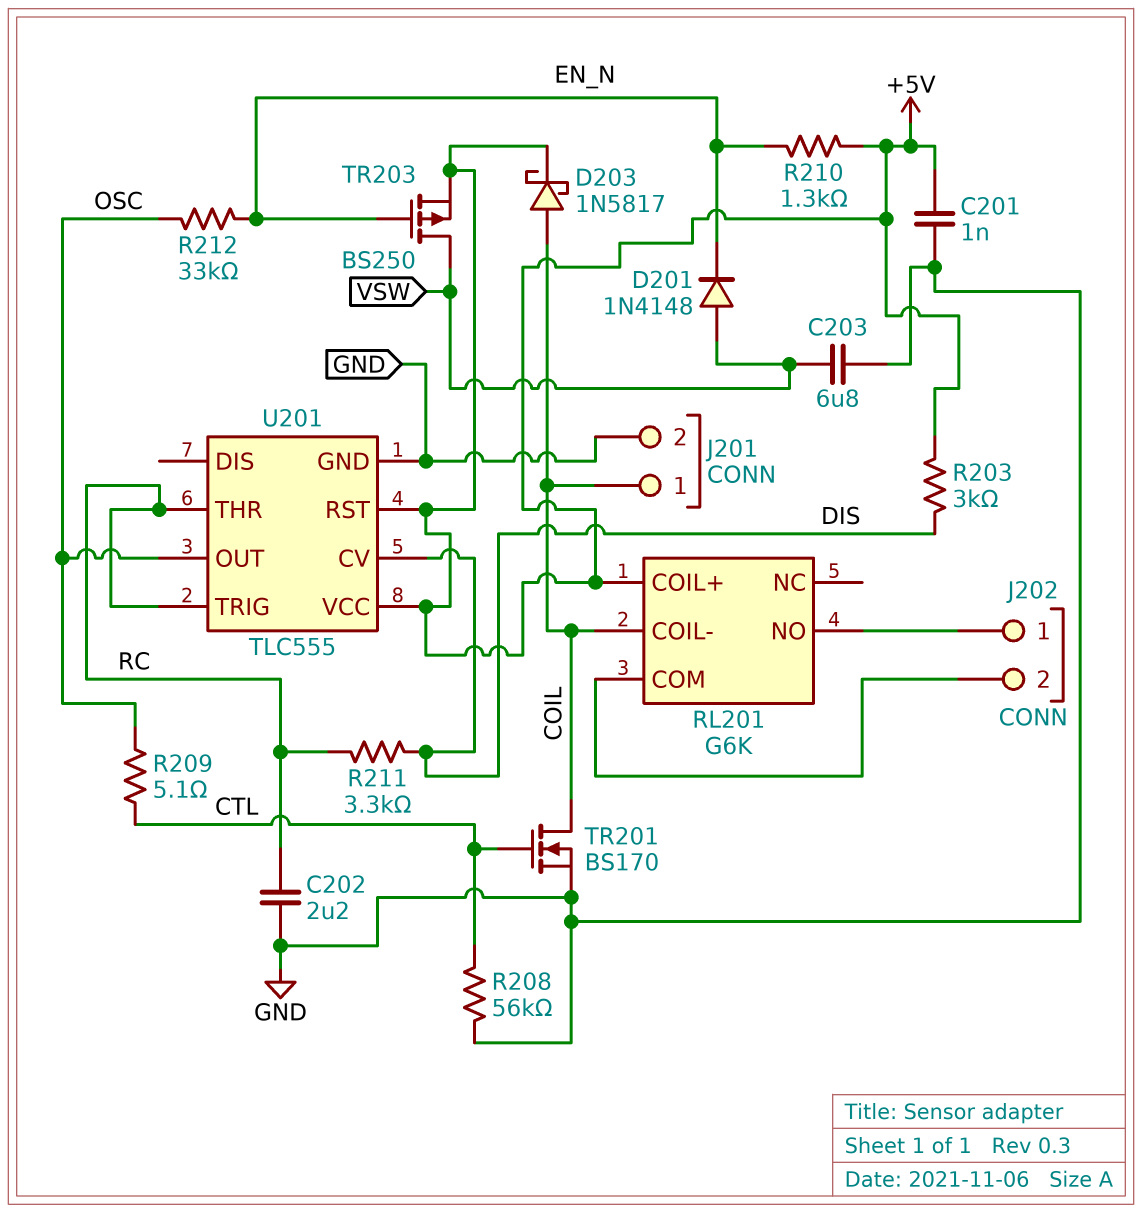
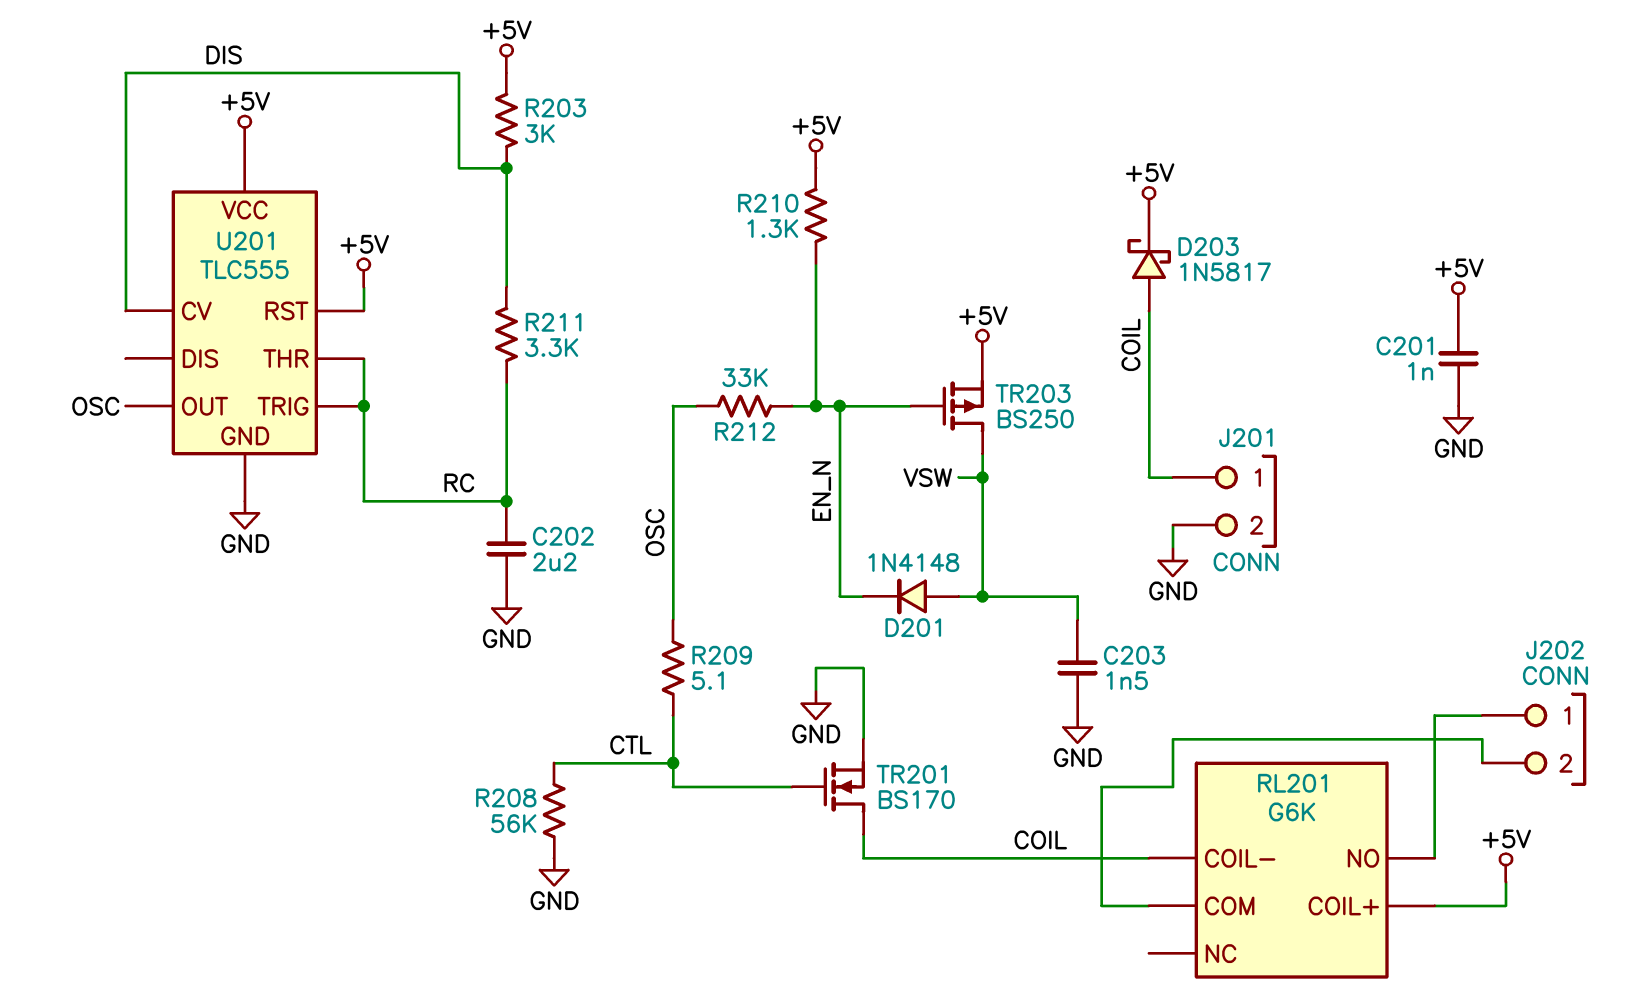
C203: 6.8uF (GND, VSW) -> 1.5nF (GND, VSW)

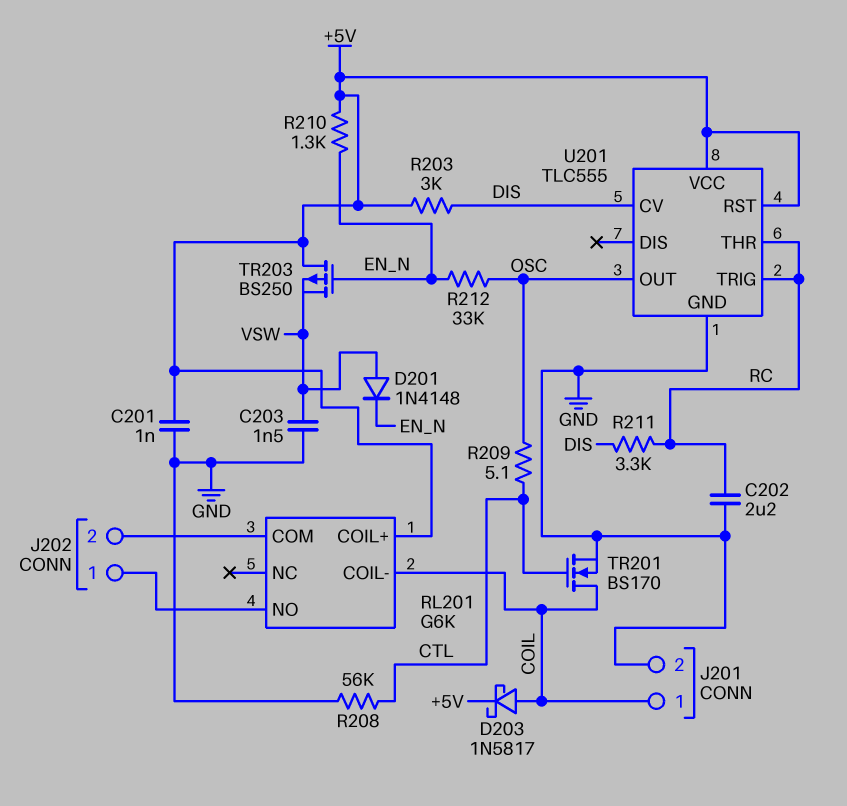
TR203: PMOS BS250 (G EN_N, D VSW, S +5V) -> PMOS BS250 (G EN_N, D +5V, S VSW)

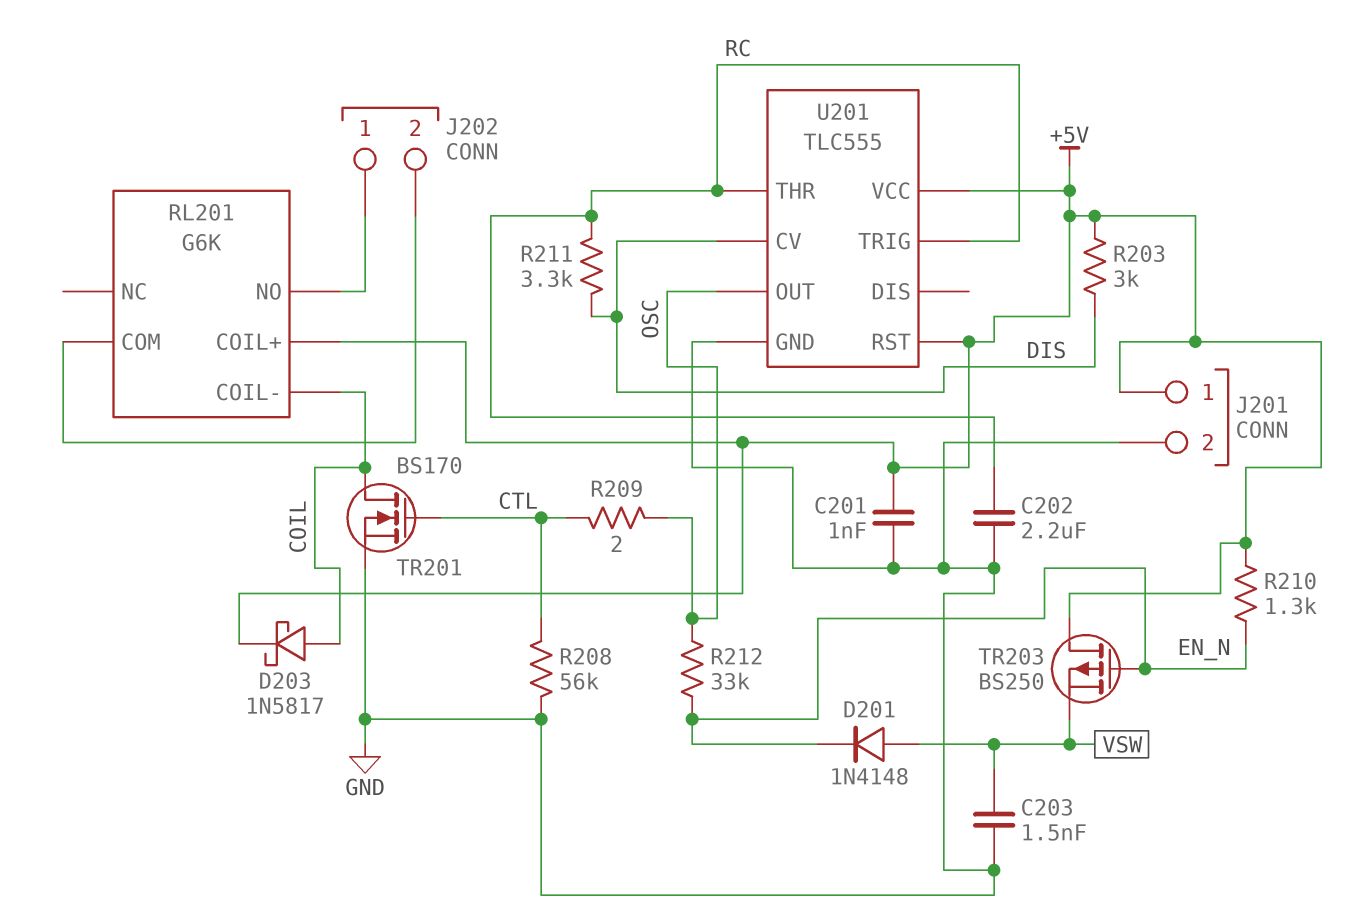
J201 pin 1: COIL -> +5V
R209: 5.1 (CTL, OSC) -> 2 (CTL, OSC)

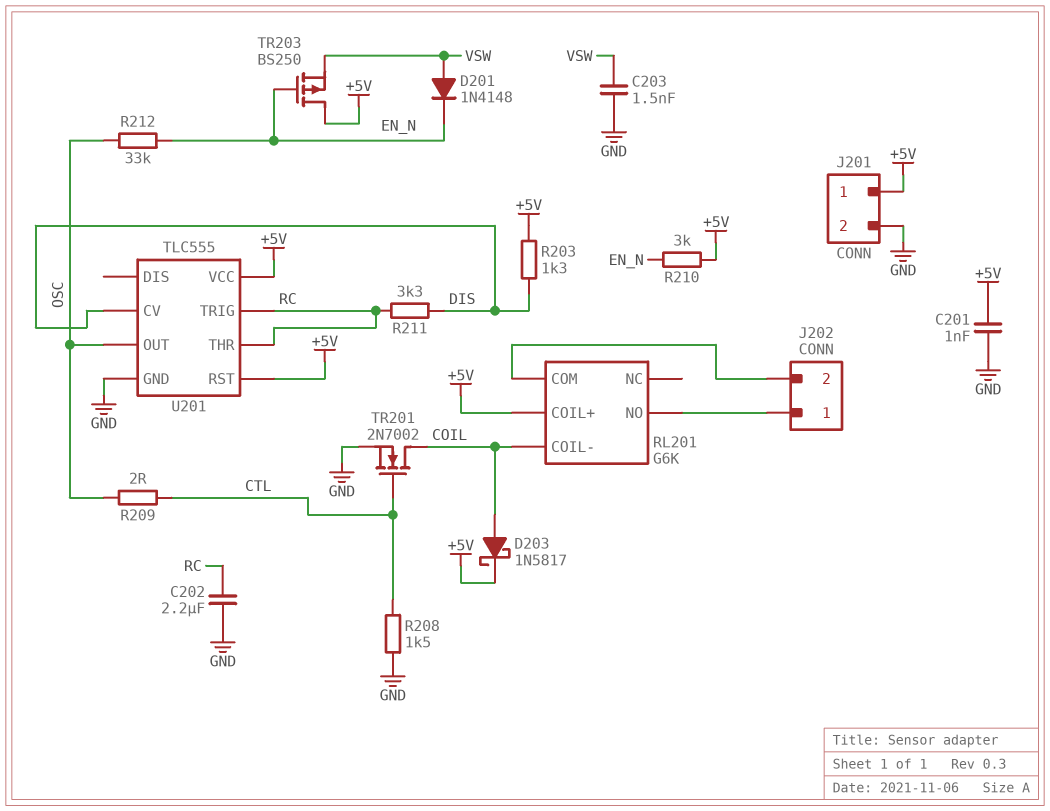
R203: 3k (+5V, DIS) -> 1.3k (+5V, DIS)
R208: 56k (CTL, GND) -> 1.5k (CTL, GND)
R210: 1.3k (+5V, EN_N) -> 3k (+5V, EN_N)
TR201: NMOS BS170 (G CTL, D COIL, S GND) -> NMOS 2N7002 (G CTL, D COIL, S GND)

